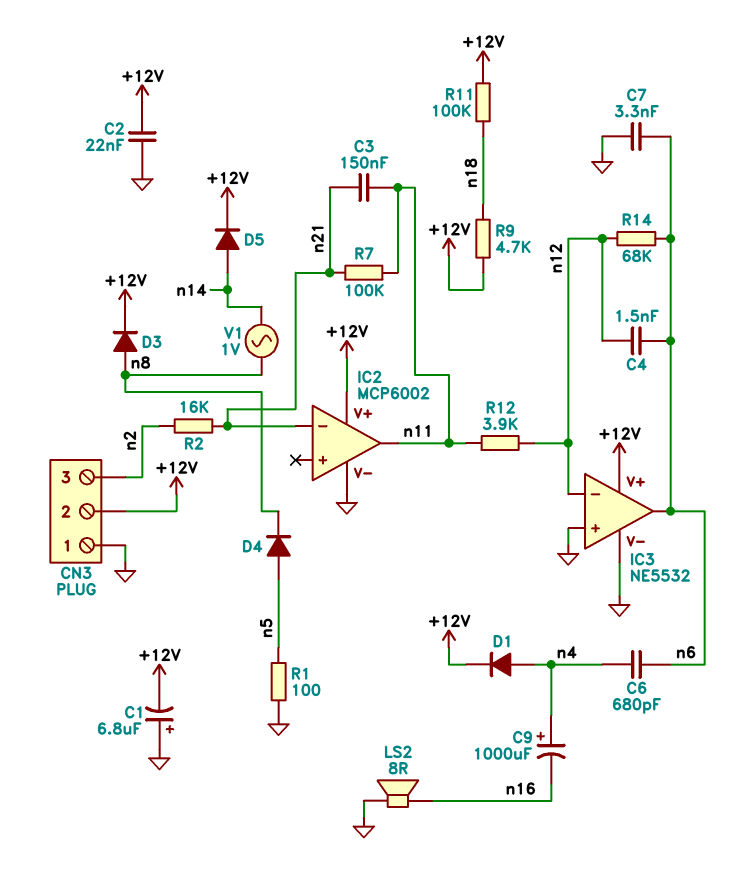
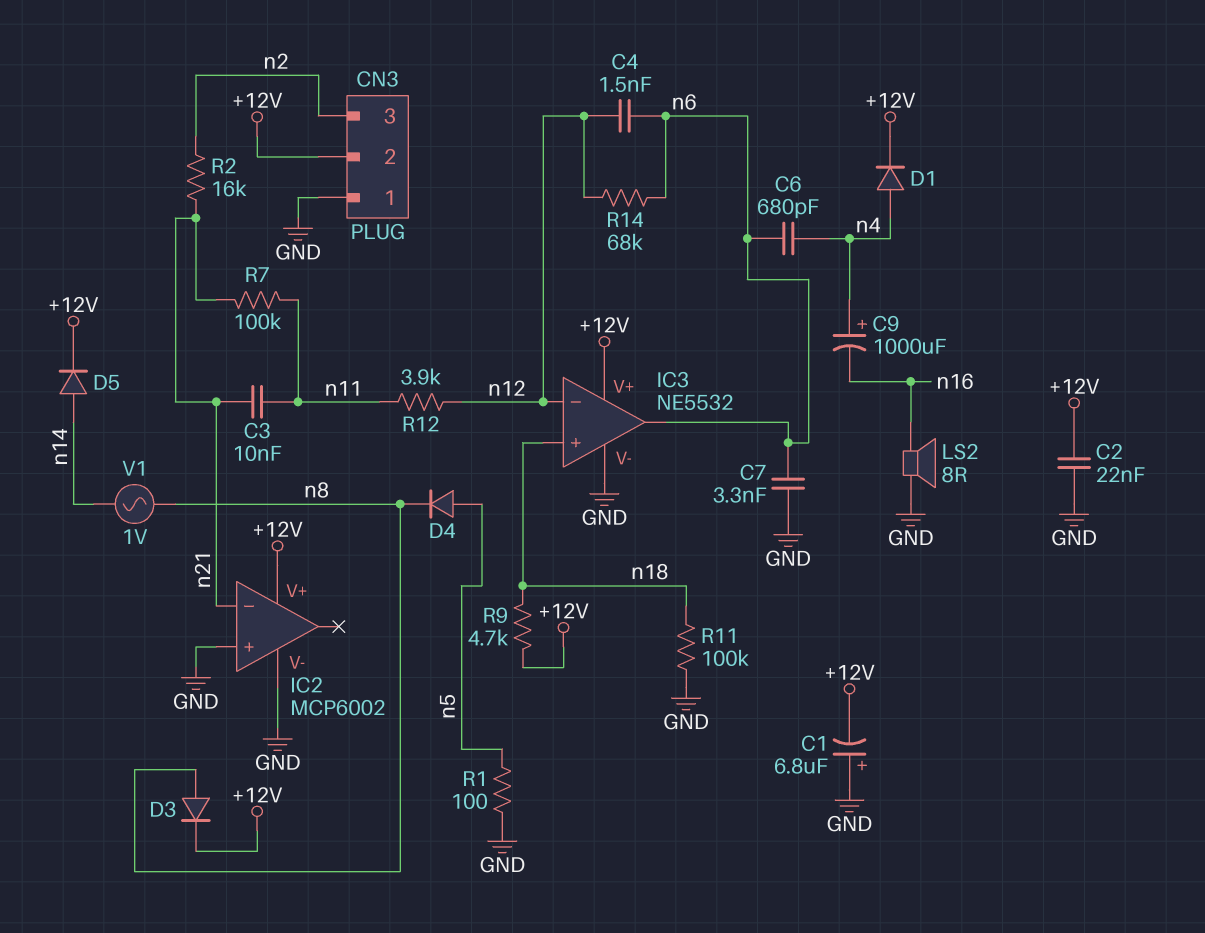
C3: 150nF (n11, n21) -> 10nF (n11, n21)
IC2 pin in+: none -> GND
IC2 pin out: n11 -> none
IC3 pin in+: GND -> n18
R11: 100k (+12V, n18) -> 100k (GND, n18)

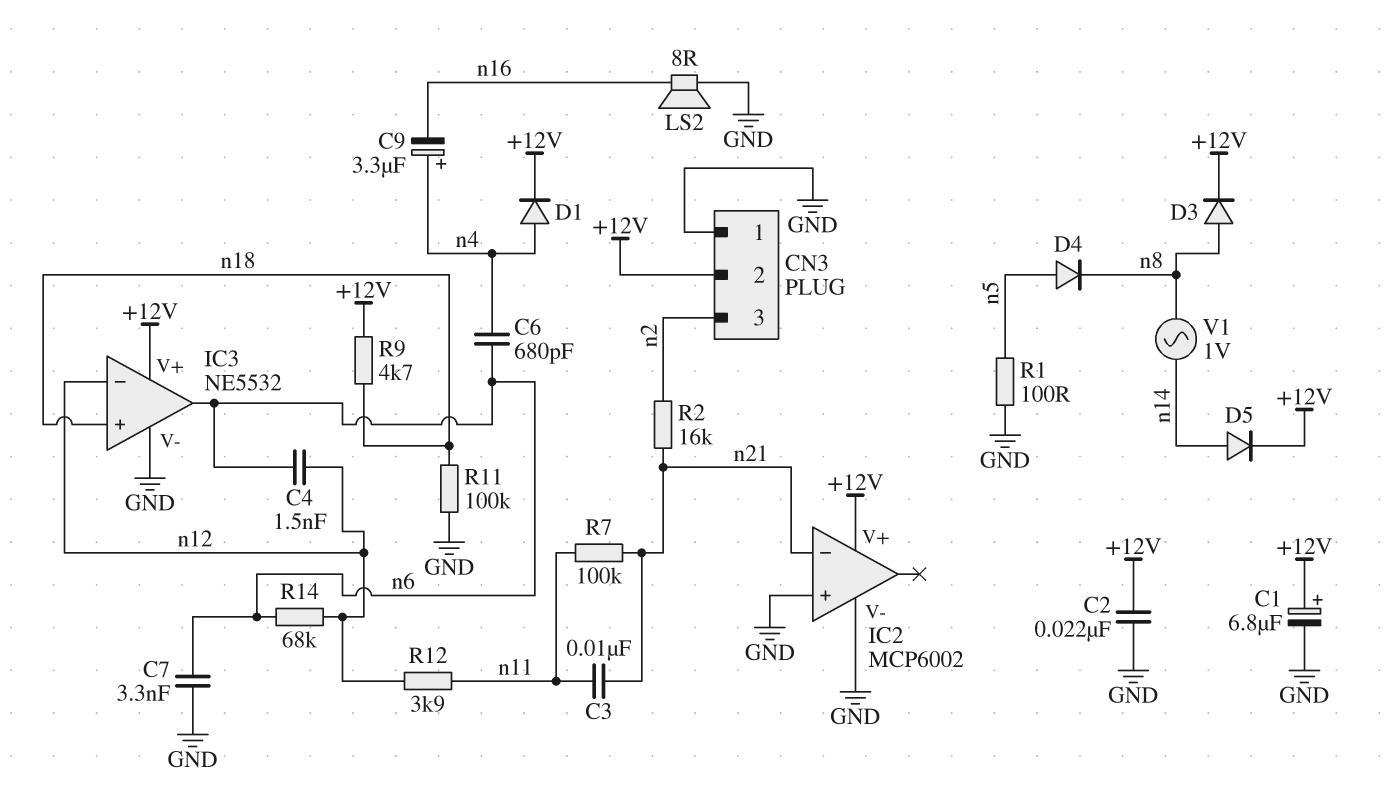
C1: 6.8uF (plus GND, minus +12V) -> 6.8uF (plus +12V, minus GND)
C9: 1000uF (plus n4, minus n16) -> 3.3uF (plus n4, minus n16)

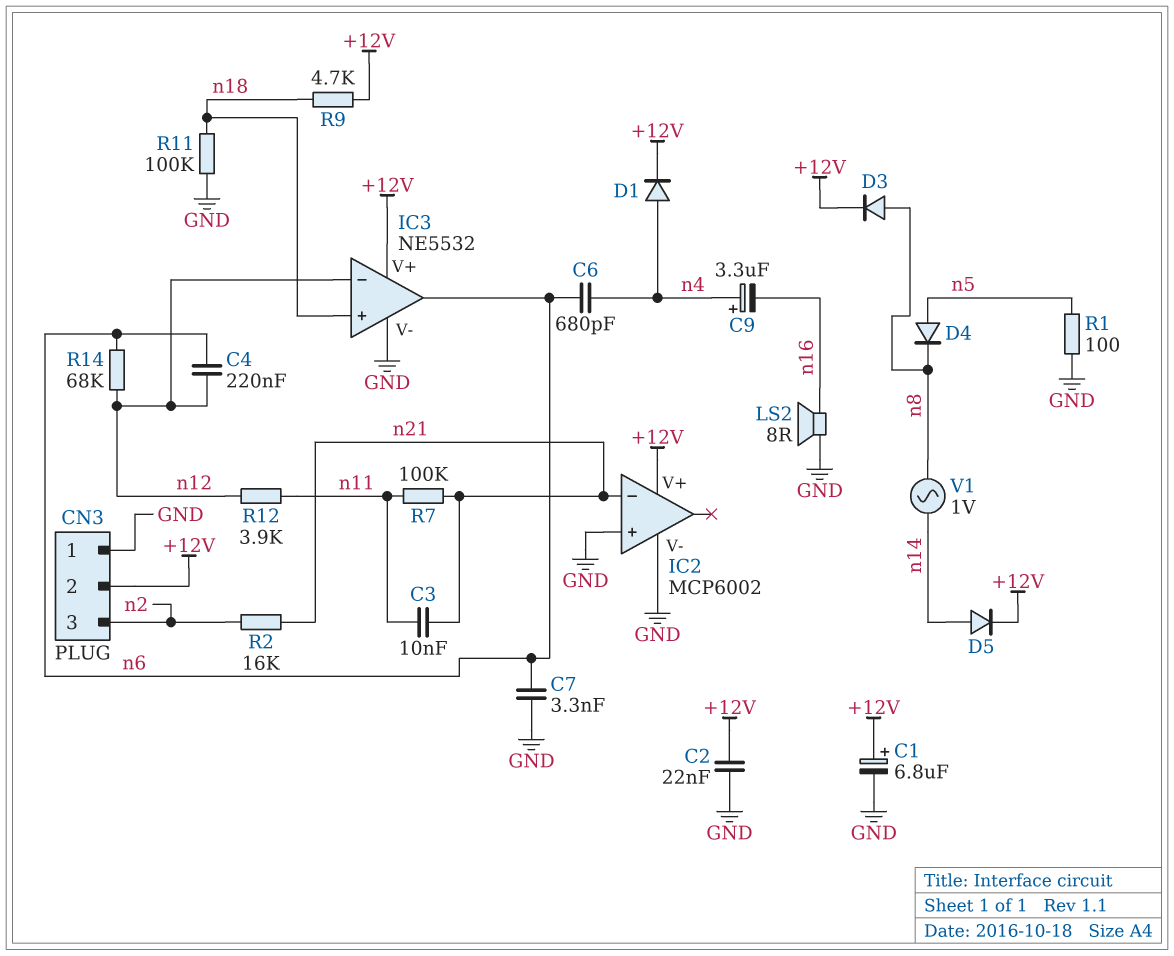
C4: 1.5nF (n6, n12) -> 220nF (n6, n12)

